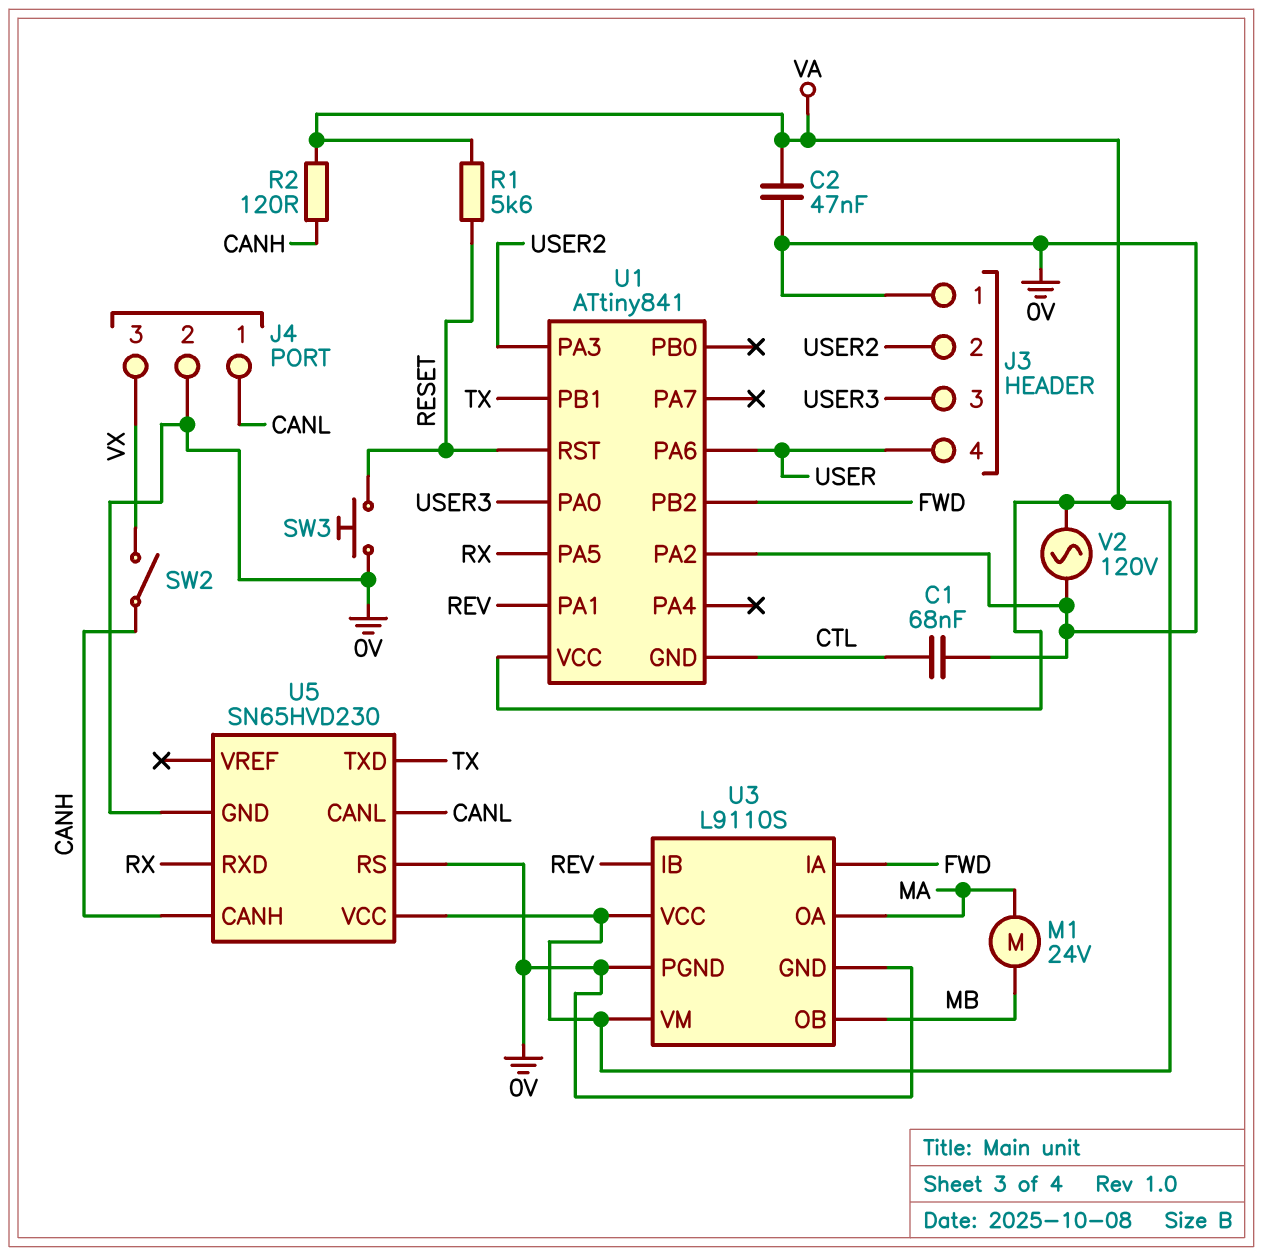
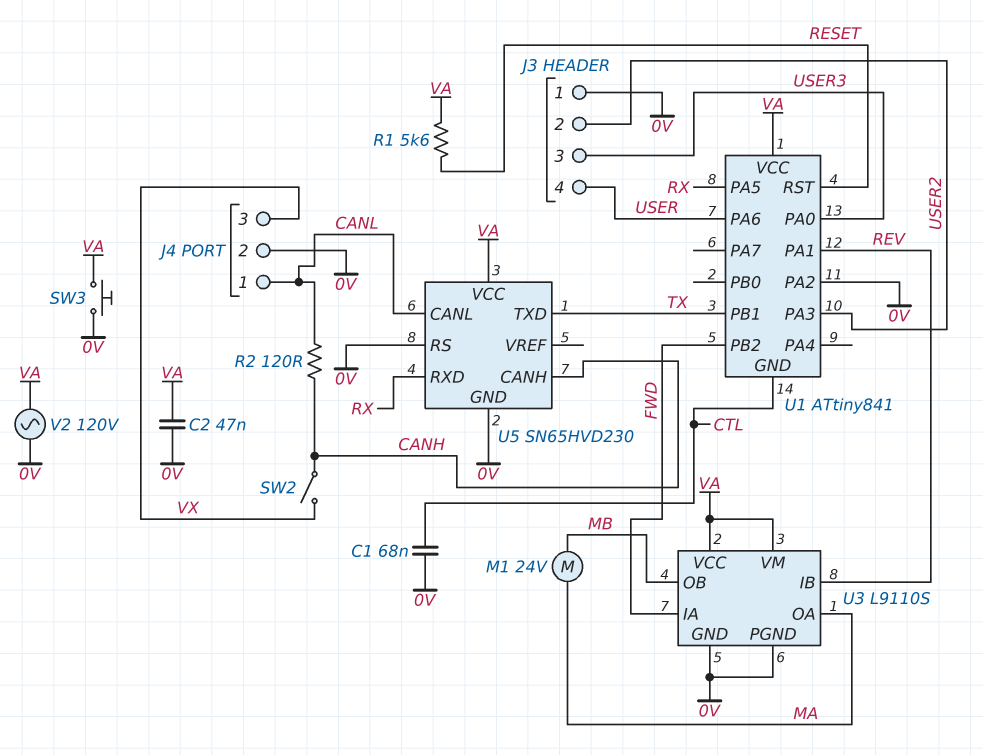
R2: 120 (CANH, VA) -> 120 (CANH, CANL)
SW3: button (0V, RESET) -> button (0V, VA)

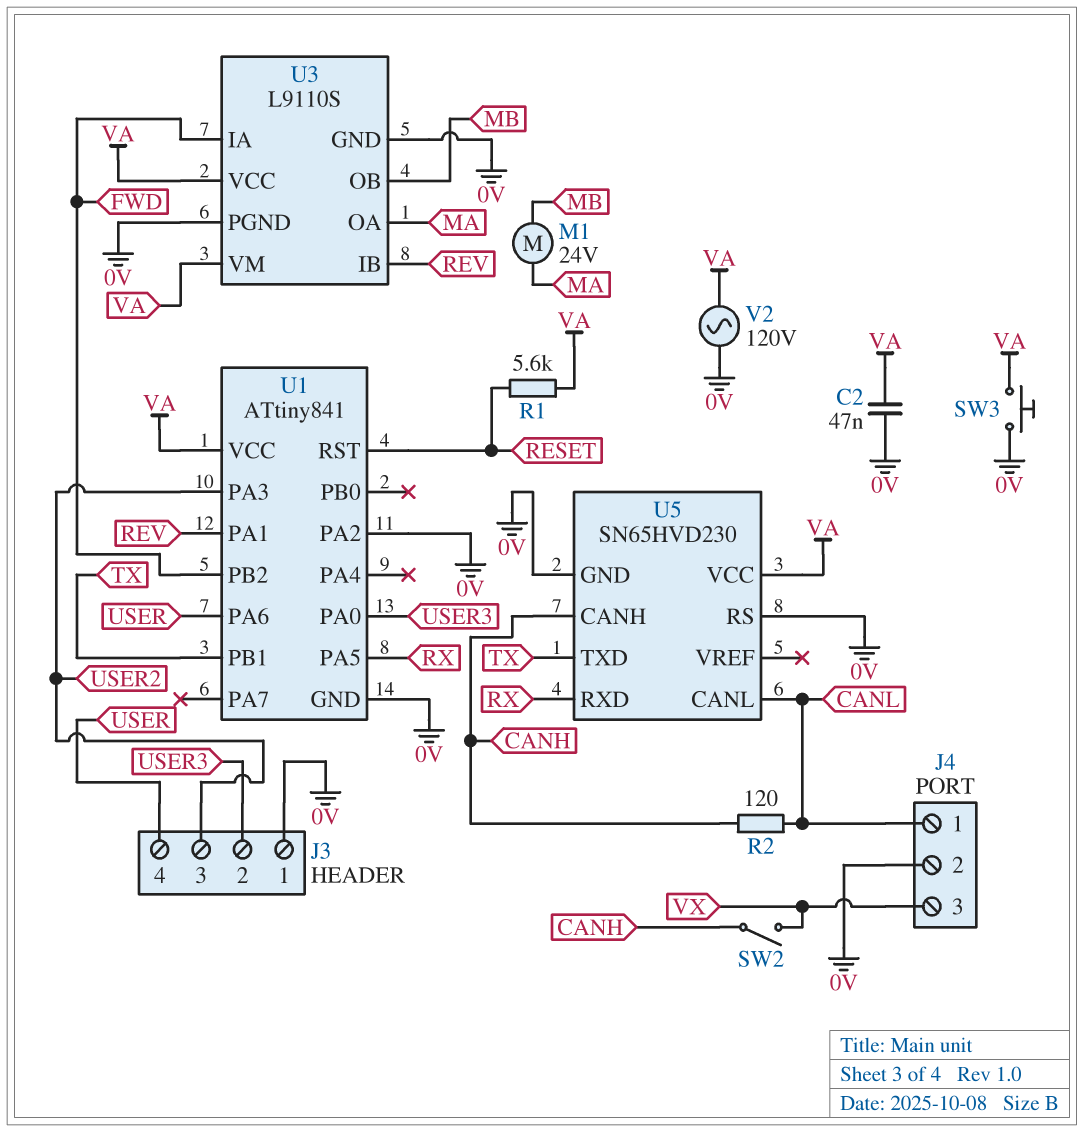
C1: 68nF (0V, CTL) -> none
J3 pin 2: USER2 -> USER3
J3 pin 3: USER3 -> USER2
U1 pin GND: CTL -> 0V

